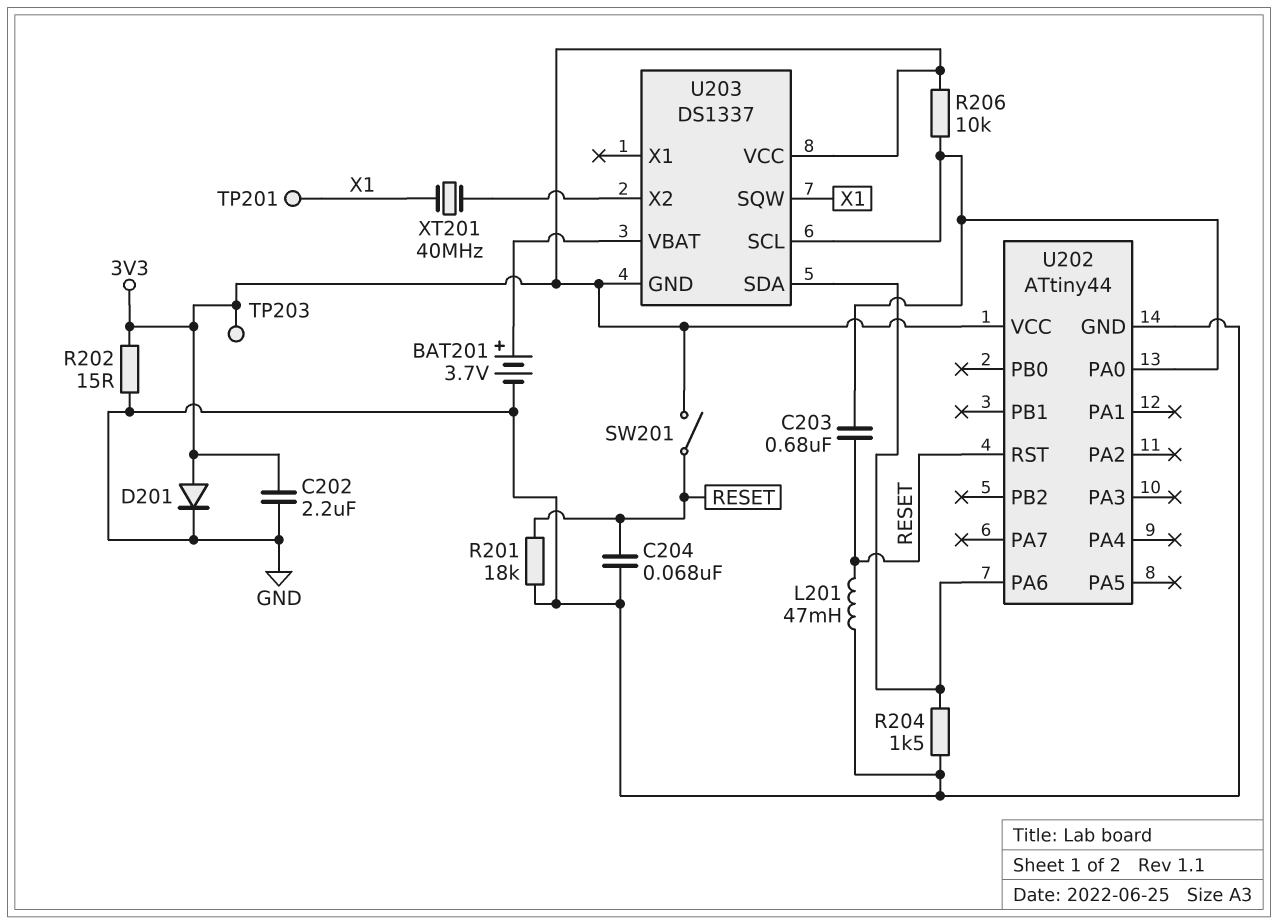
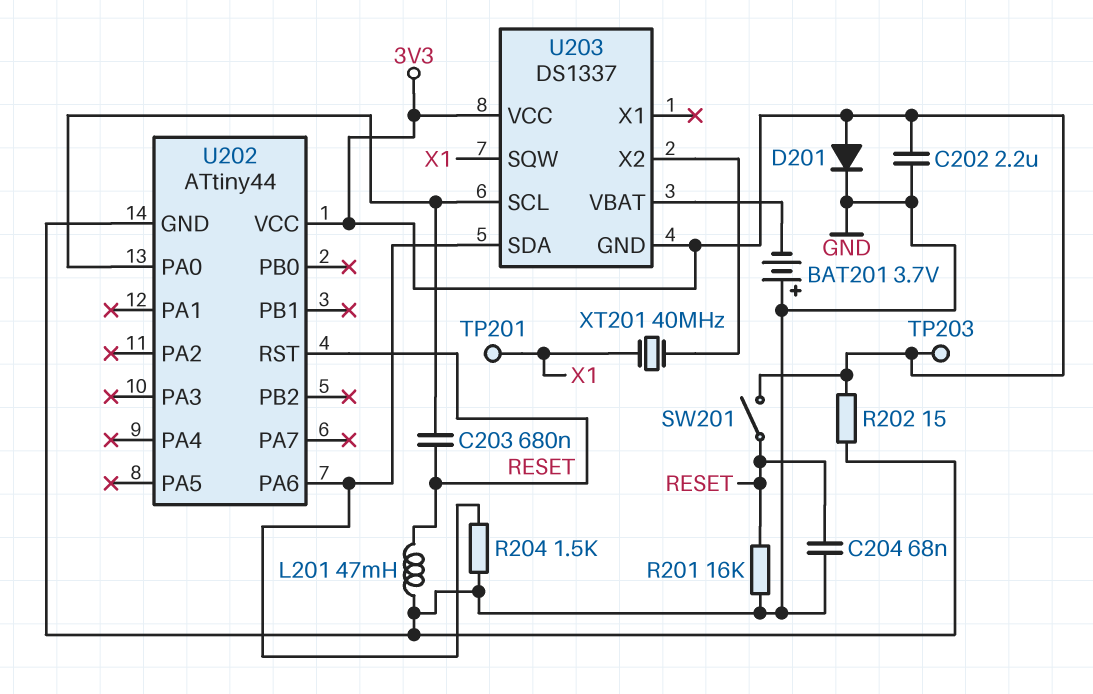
BAT201: 3.7V (plus U203/VBAT, minus GND) -> 3.7V (plus GND, minus U203/VBAT)
R201: 18k (GND, RESET) -> 16k (GND, RESET)
R206: 10k (3V3, U202/PA0) -> none

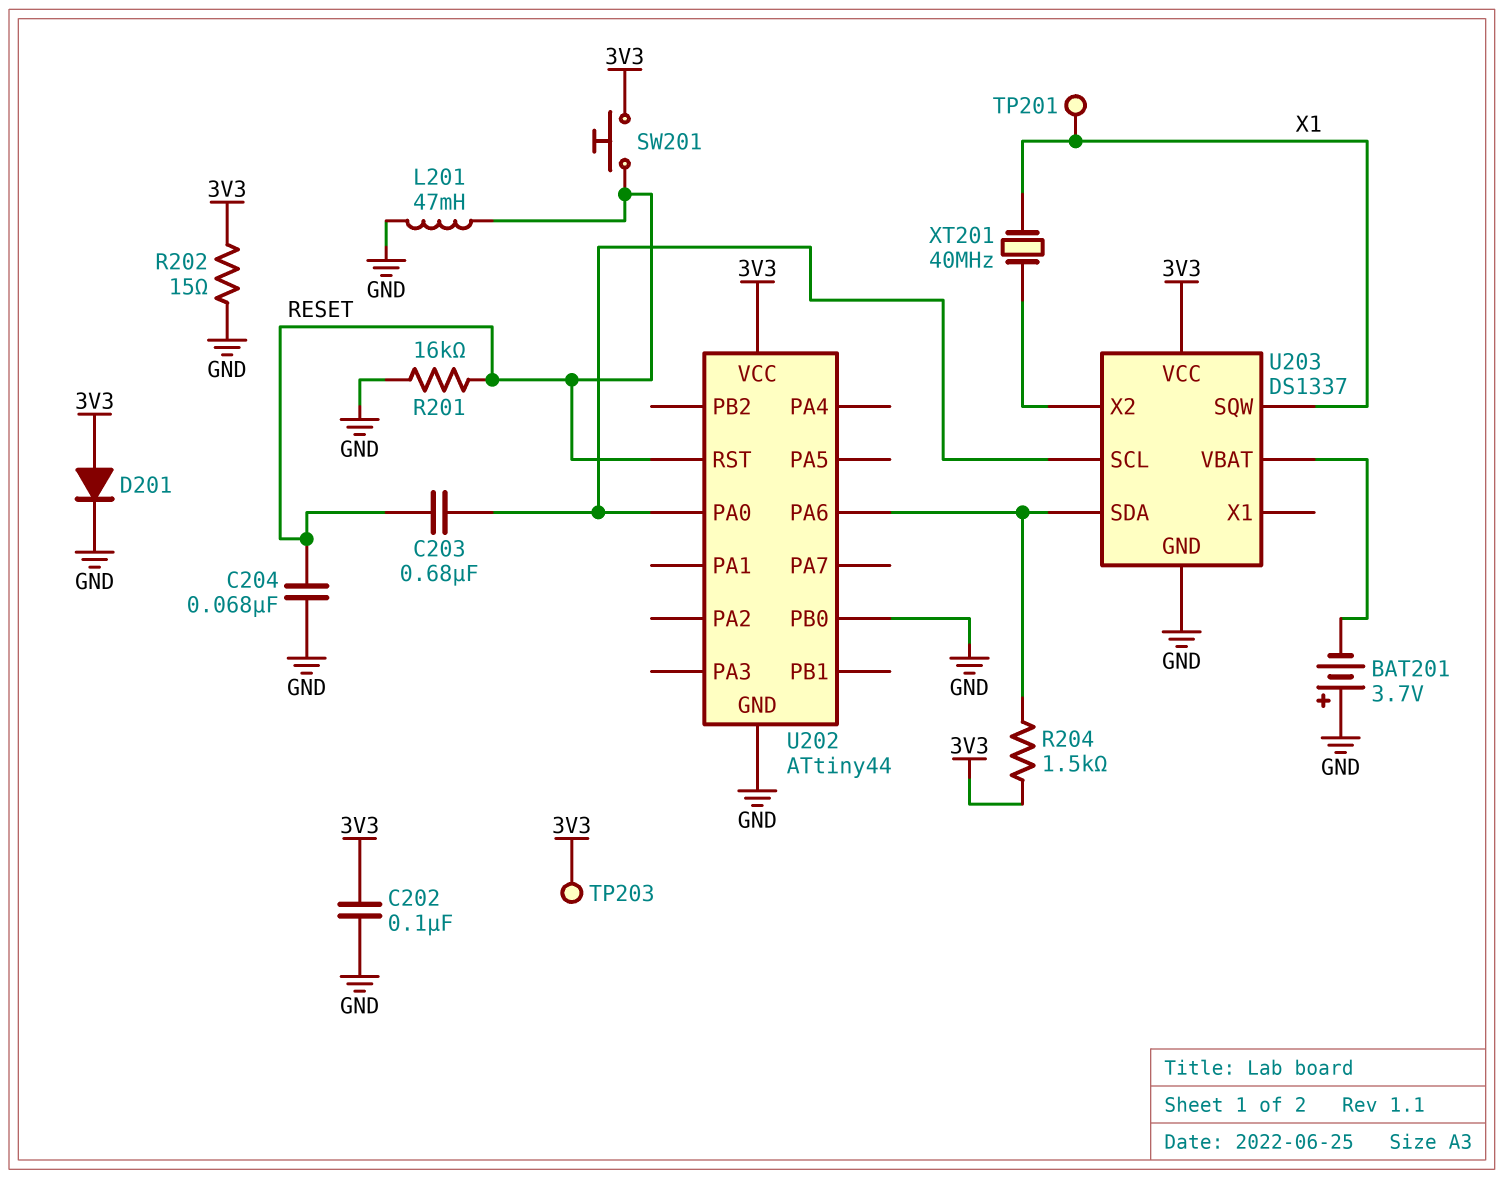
C202: 2.2uF (3V3, GND) -> 100nF (3V3, GND)
R204: 1.5k (GND, U202/PA6) -> 1.5k (3V3, U202/PA6)
SW201: switch (3V3, RESET) -> button (3V3, RESET)
U202 pin PB0: none -> GND
U203 pin GND: 3V3 -> GND

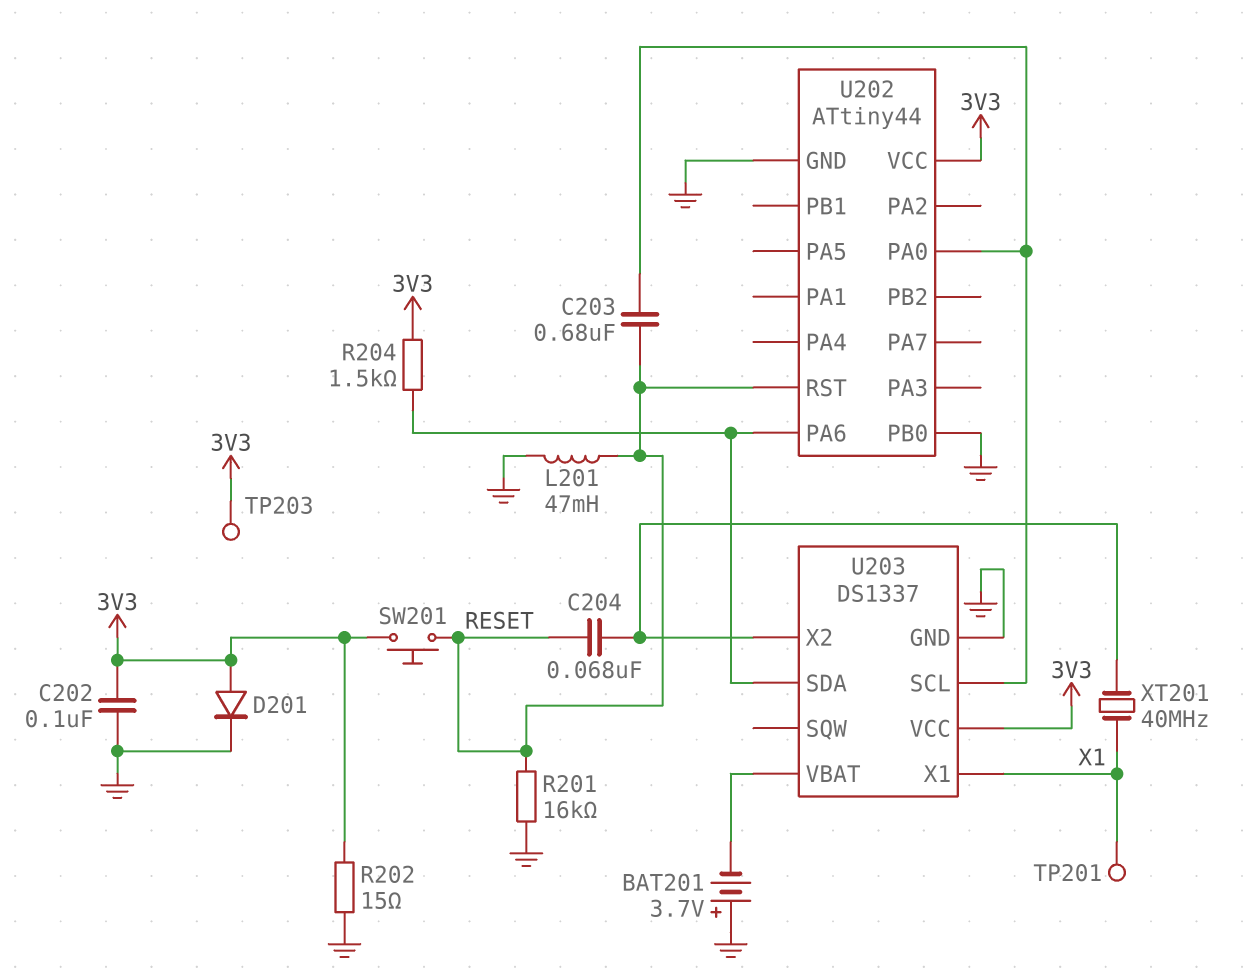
C204: 68nF (GND, RESET) -> 68nF (RESET, U203/X2)
U203 pin SQW: X1 -> none
U203 pin X1: none -> X1

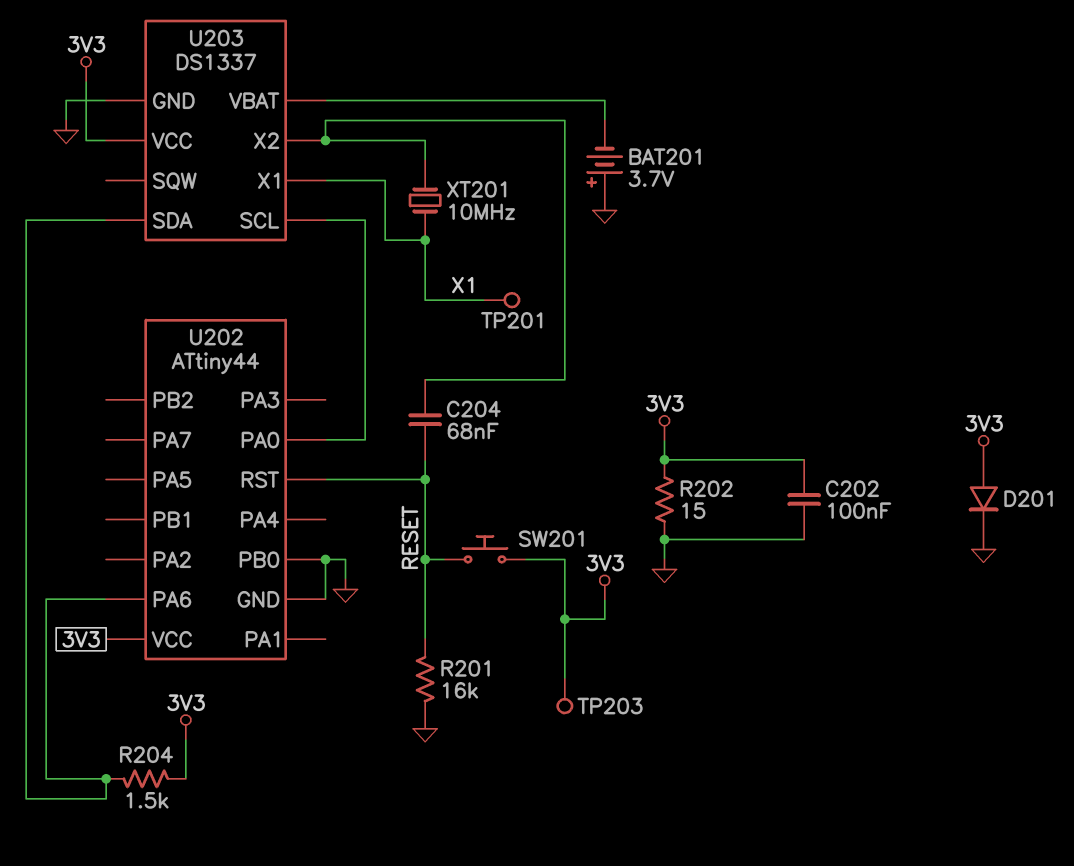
C203: 680nF (RESET, U202/PA0) -> none
L201: 47mH (GND, RESET) -> none
XT201: 40MHz (U203/X2, X1) -> 10MHz (U203/X2, X1)

